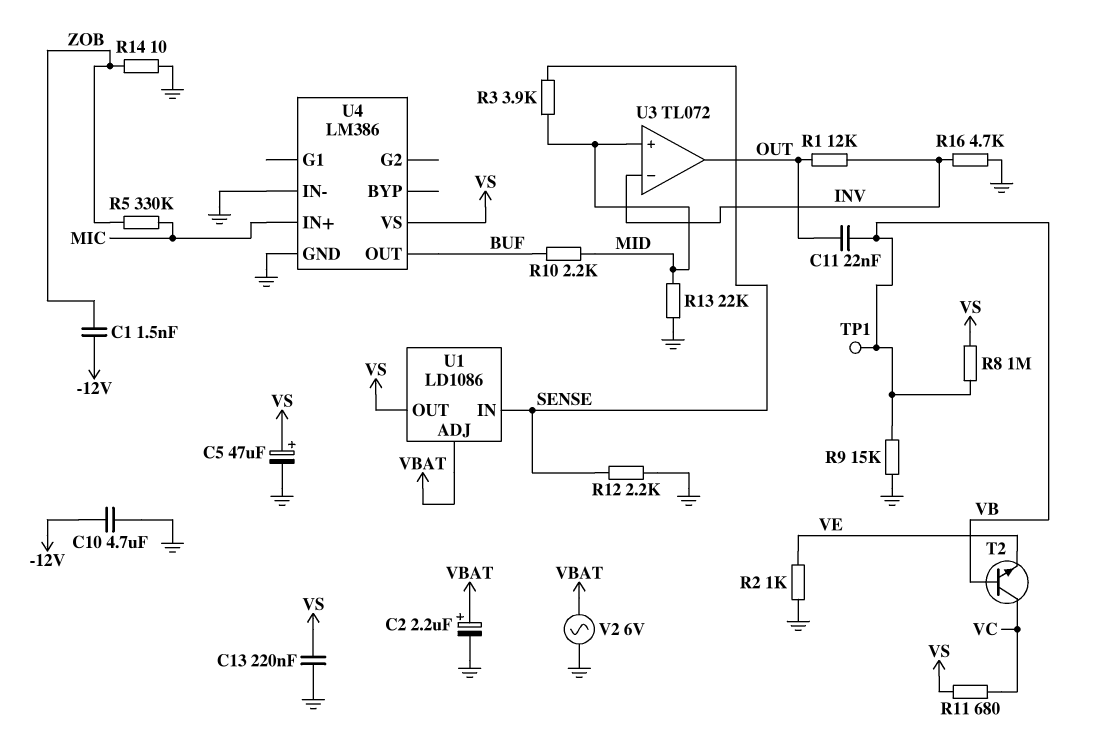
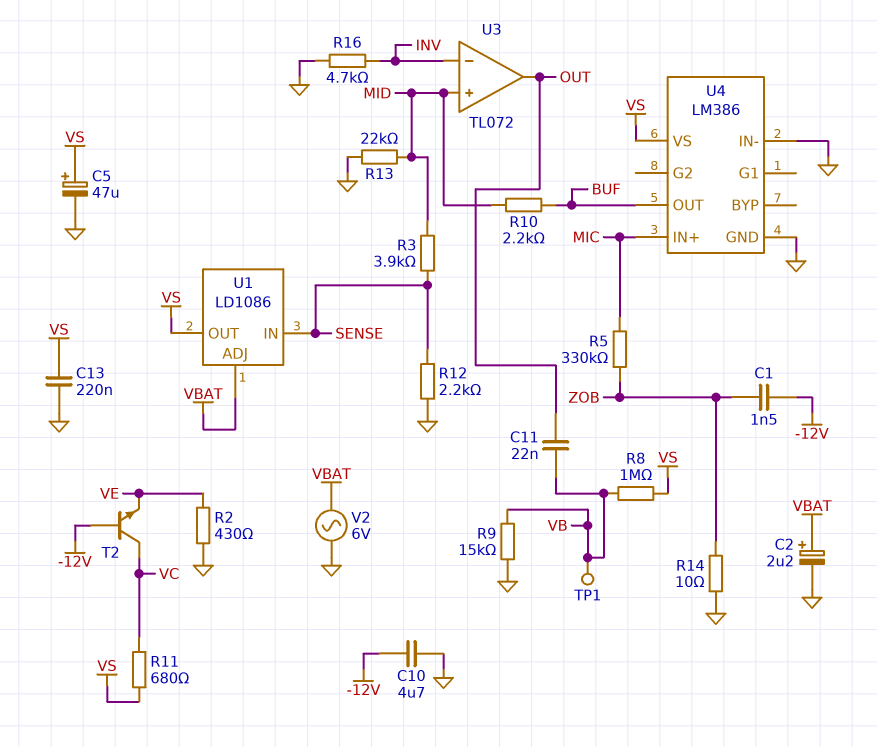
R1: 12k (INV, OUT) -> none
R2: 1k (GND, VE) -> 430 (GND, VE)
T2: NPN (B VB, C VC, E VE) -> NPN (B -12V, C VC, E VE)

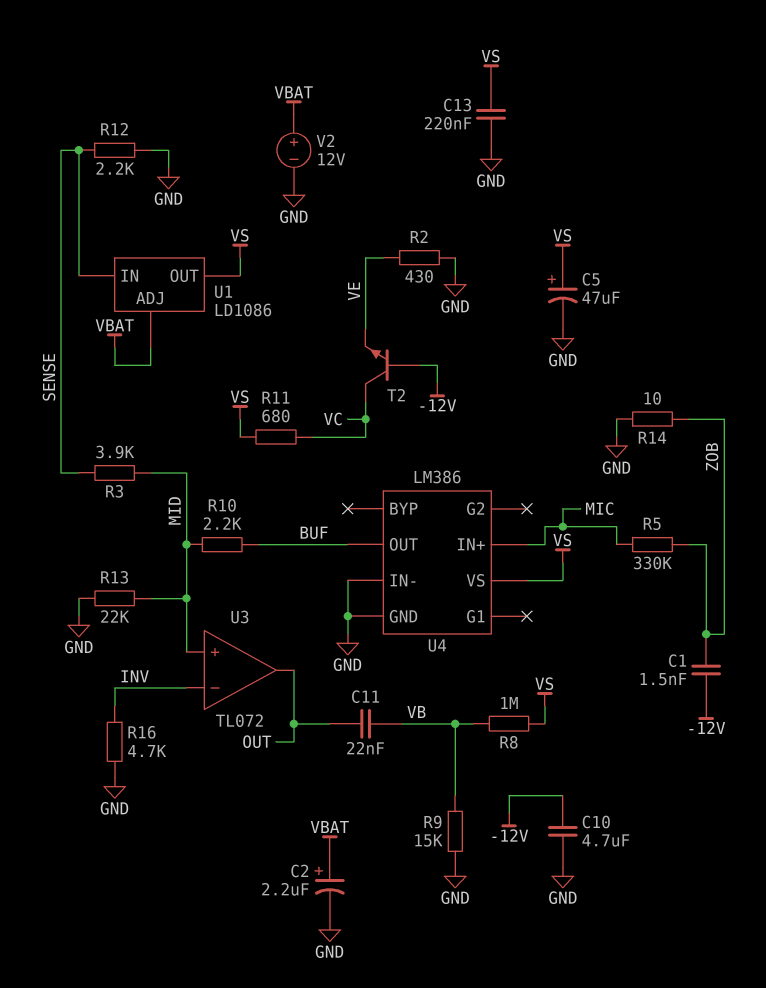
TP1: test point (VB) -> none
V2: AC 6V (GND, VBAT) -> 12V (plus VBAT, minus GND)

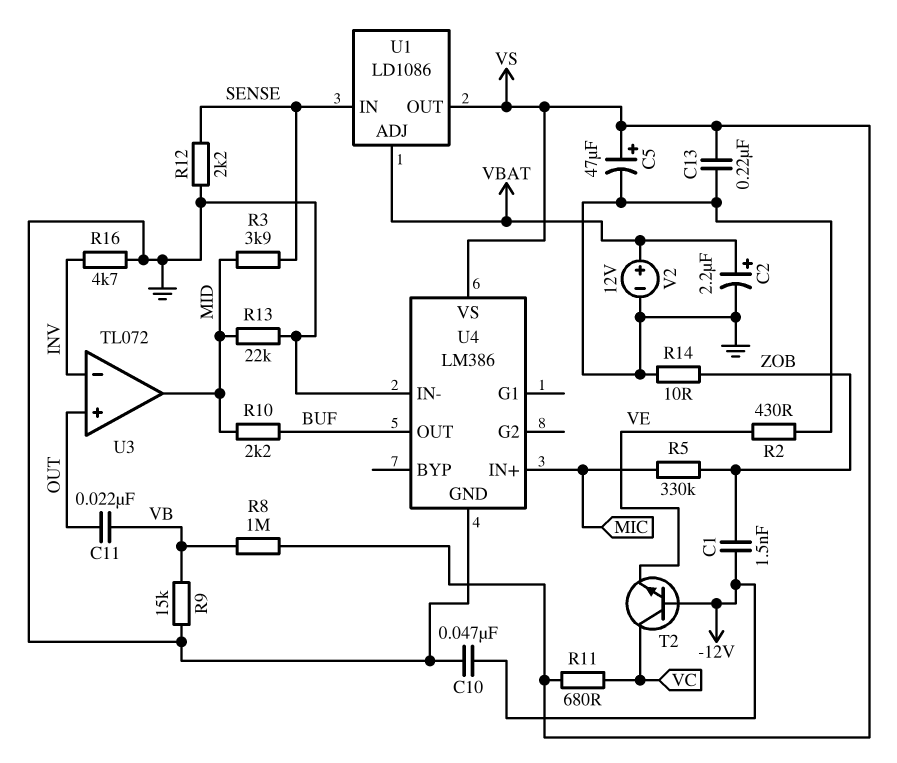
C10: 4.7uF (-12V, GND) -> 47nF (-12V, GND)
U3 pin in+: MID -> OUT
U3 pin out: OUT -> MID

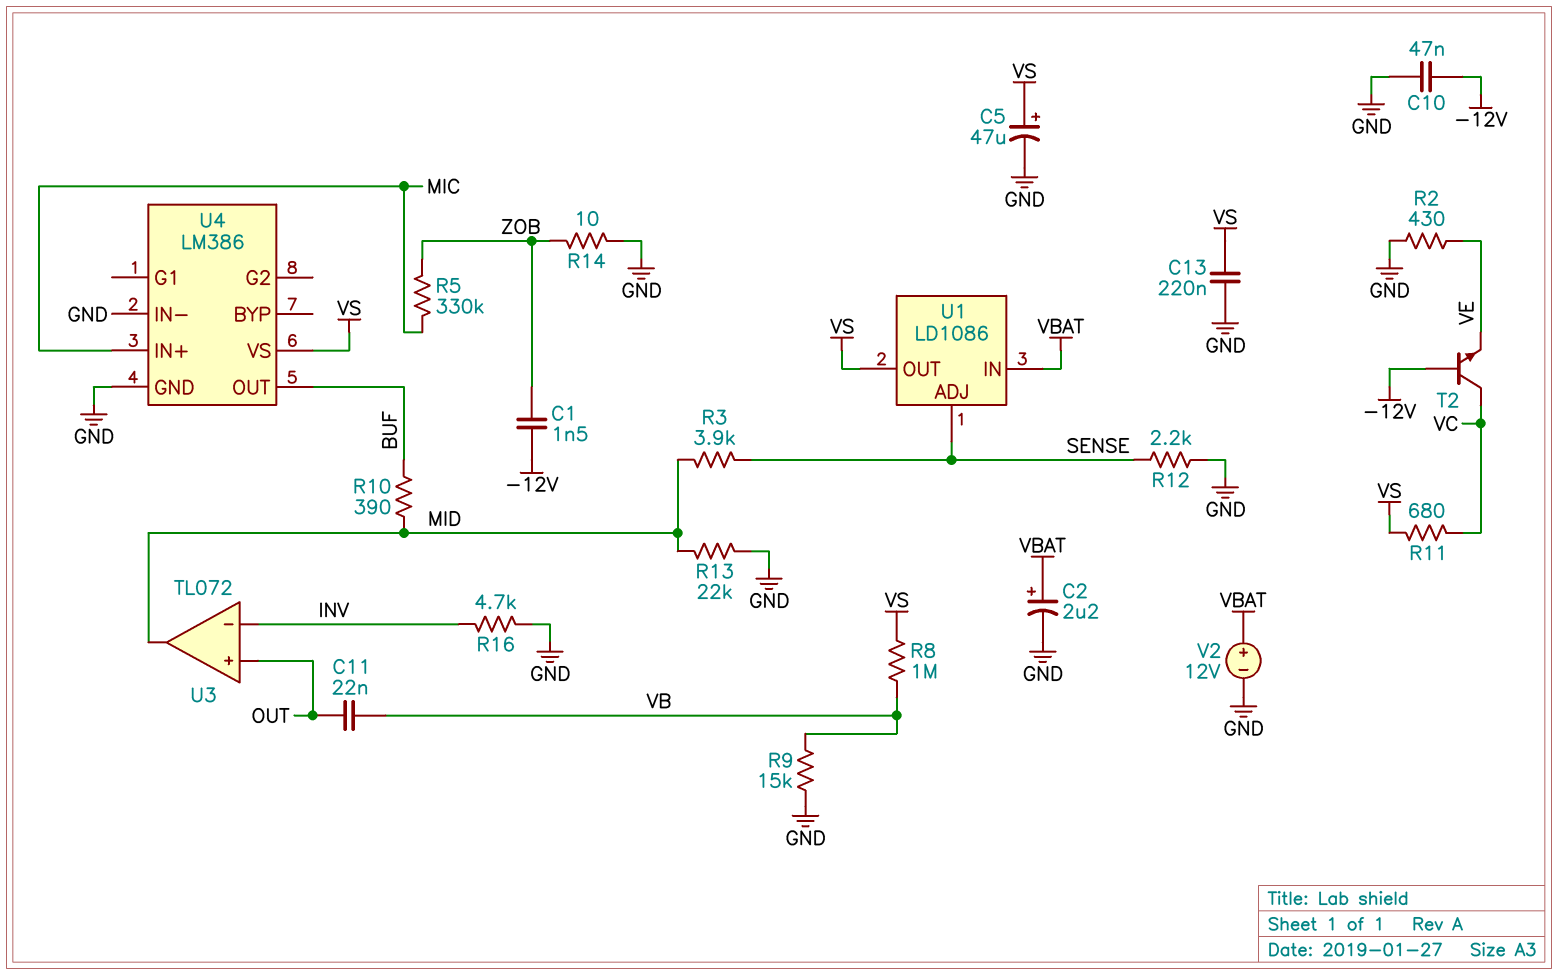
R10: 2.2k (BUF, MID) -> 390 (BUF, MID)
U1 pin ADJ: VBAT -> SENSE
U1 pin IN: SENSE -> VBAT

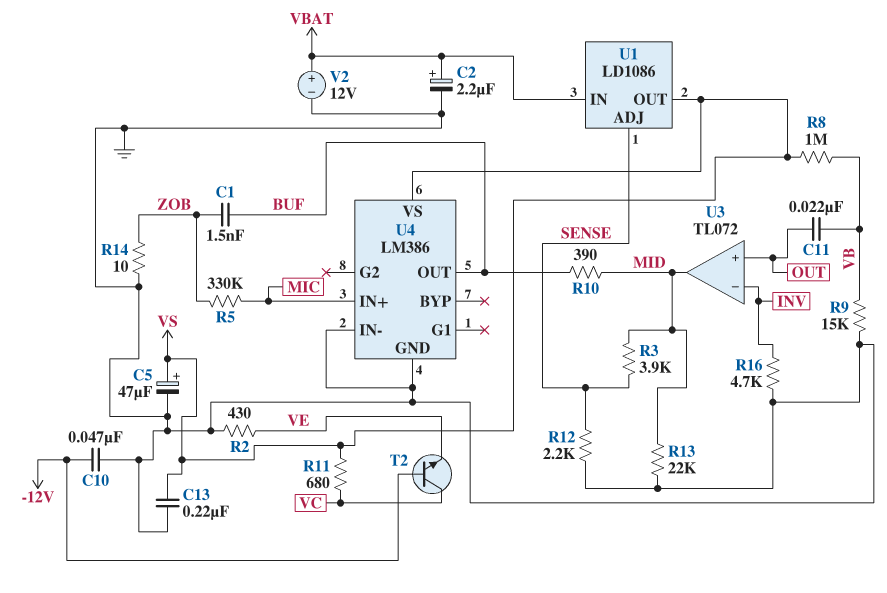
C1: 1.5nF (-12V, ZOB) -> 1.5nF (BUF, ZOB)

